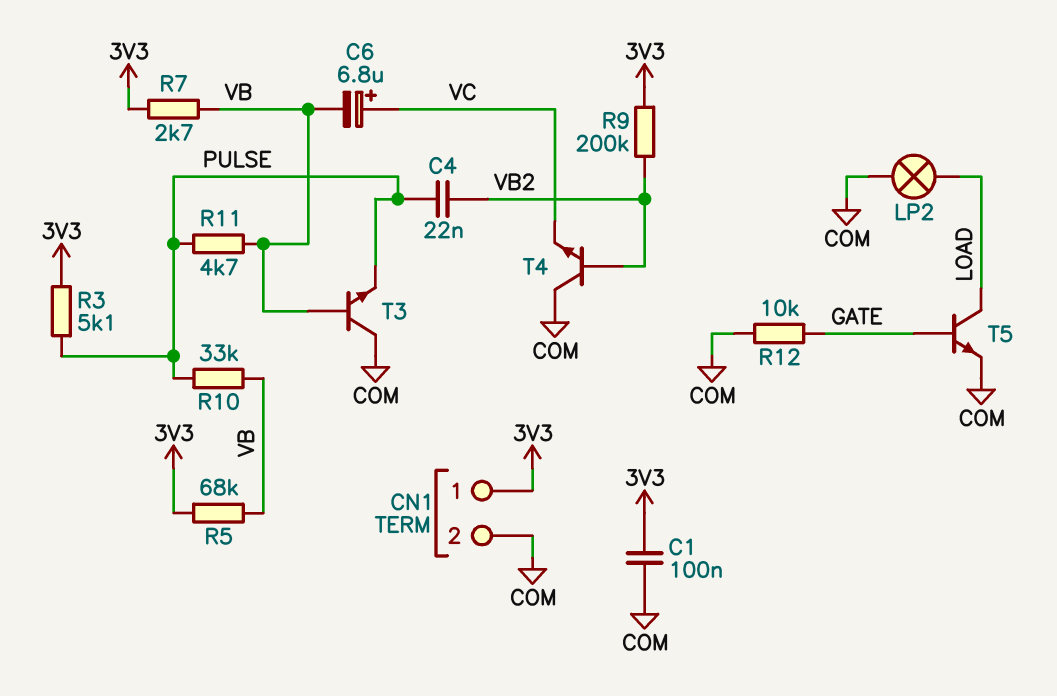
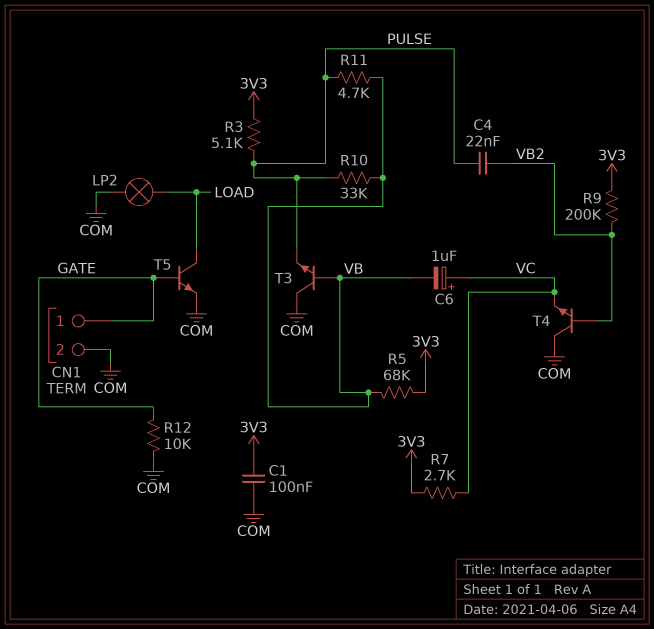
C6: 6.8uF (plus VC, minus VB) -> 1uF (plus VC, minus VB)
CN1 pin 1: 3V3 -> GATE
R7: 2.7k (3V3, VB) -> 2.7k (3V3, VC)

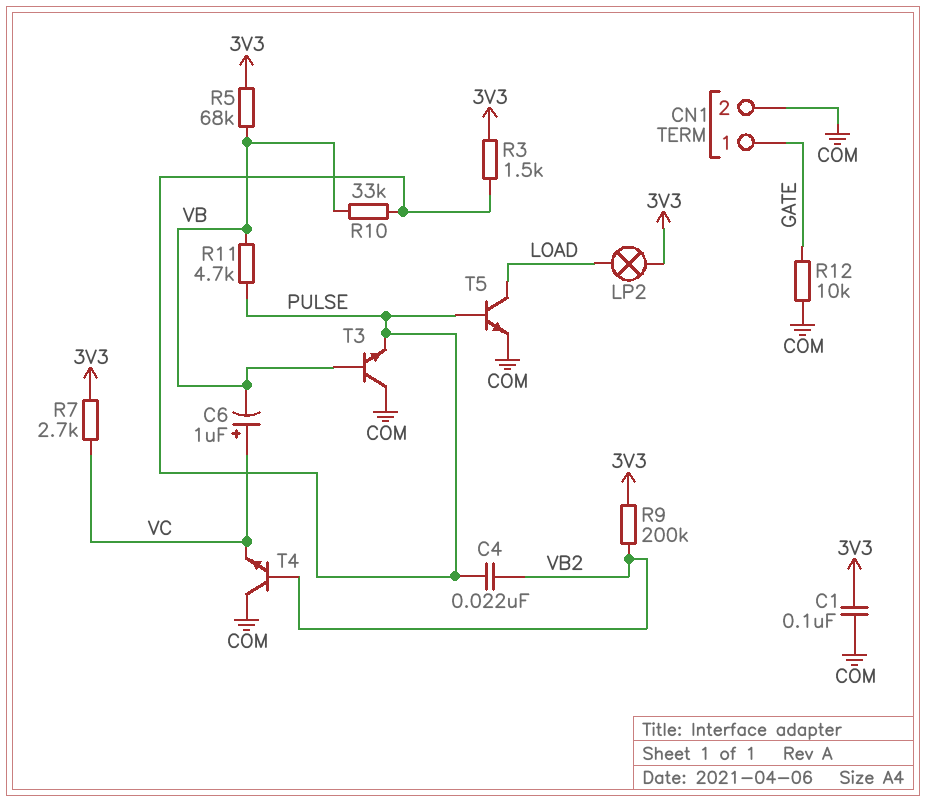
LP2: lamp (COM, LOAD) -> lamp (3V3, LOAD)
R3: 5.1k (3V3, PULSE) -> 1.5k (3V3, PULSE)
T5: NPN (B GATE, C LOAD, E COM) -> NPN (B PULSE, C LOAD, E COM)

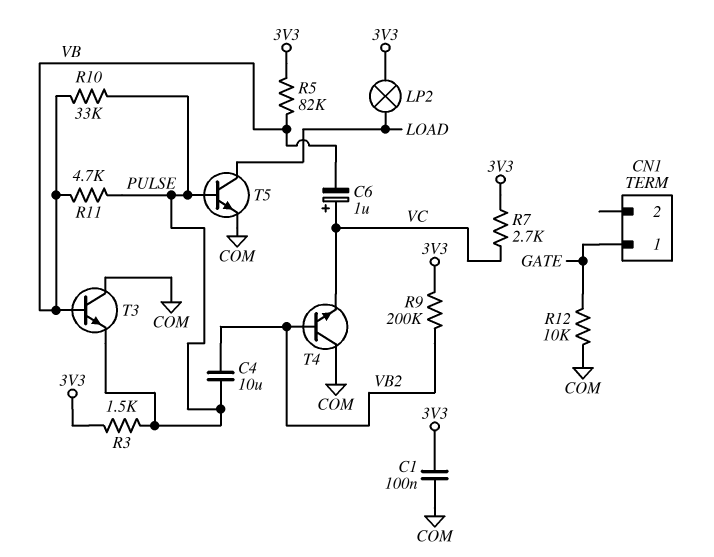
C4: 22nF (PULSE, VB2) -> 10uF (PULSE, VB2)
CN1 pin 2: COM -> none
R5: 68k (3V3, VB) -> 82k (3V3, VB)

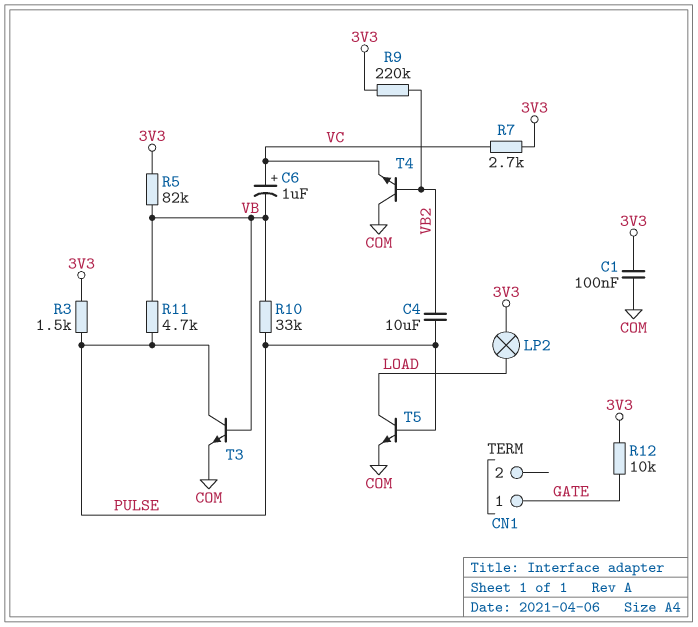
R9: 200k (3V3, VB2) -> 220k (3V3, VB2)
R12: 10k (COM, GATE) -> 10k (3V3, GATE)
T3: NPN (B VB, C COM, E PULSE) -> NPN (B VB, C PULSE, E COM)

